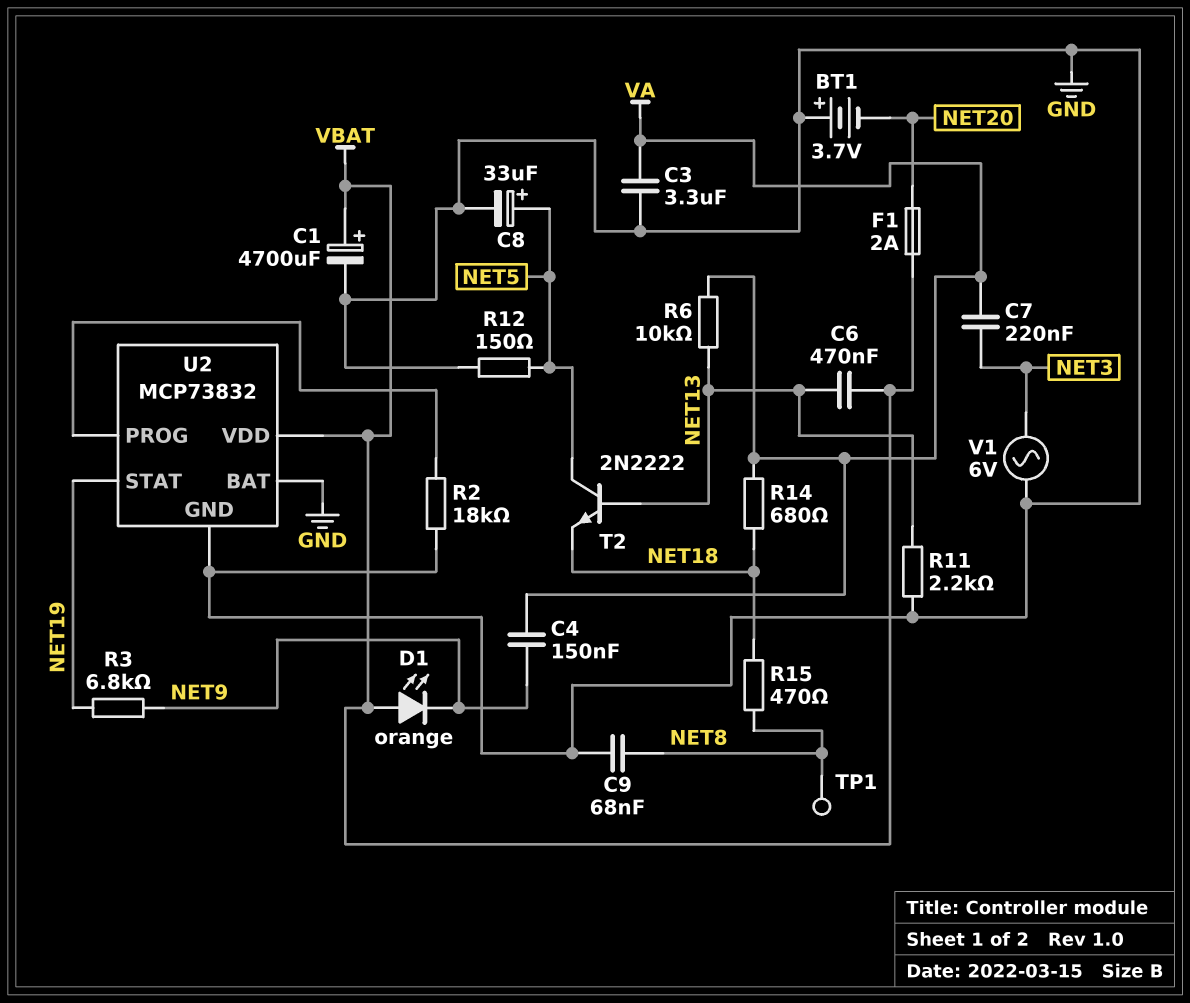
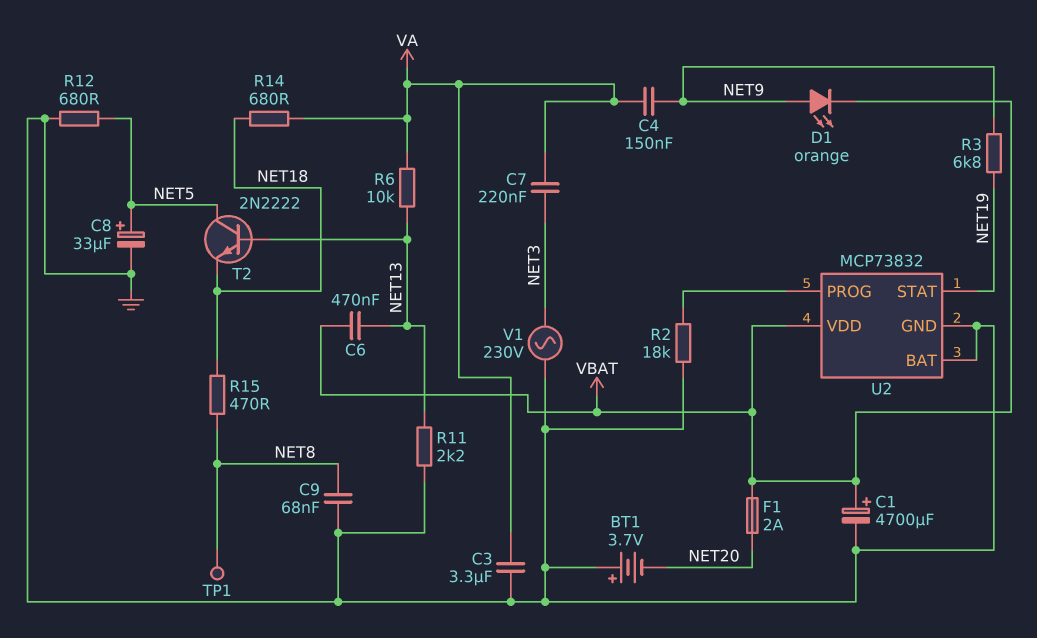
D1: LED orange (A VBAT, K NET9) -> LED orange (A NET9, K VBAT)
R12: 150 (GND, NET5) -> 680 (GND, NET5)
V1: AC 6V (GND, NET3) -> AC 230V (GND, NET3)

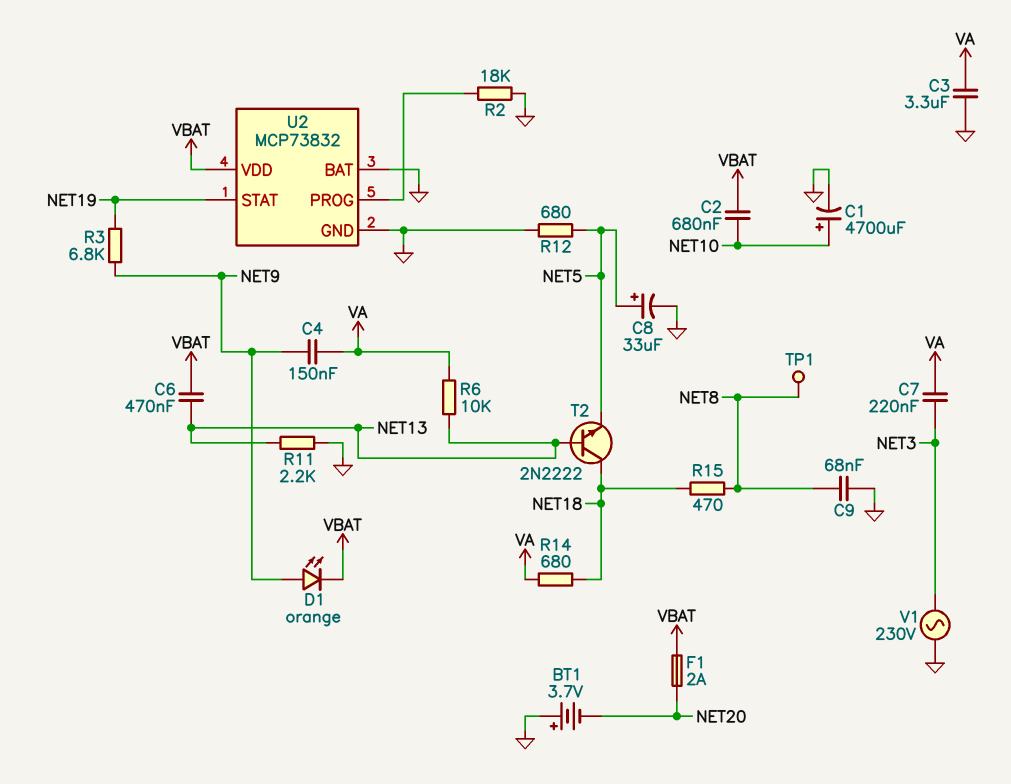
C1: 4700uF (plus VBAT, minus GND) -> 4700uF (plus NET10, minus GND)
C2: none -> 680nF (NET10, VBAT)
T2: NPN 2N2222 (B NET13, C NET5, E NET18) -> NPN 2N2222 (B NET13, C NET18, E NET5)

